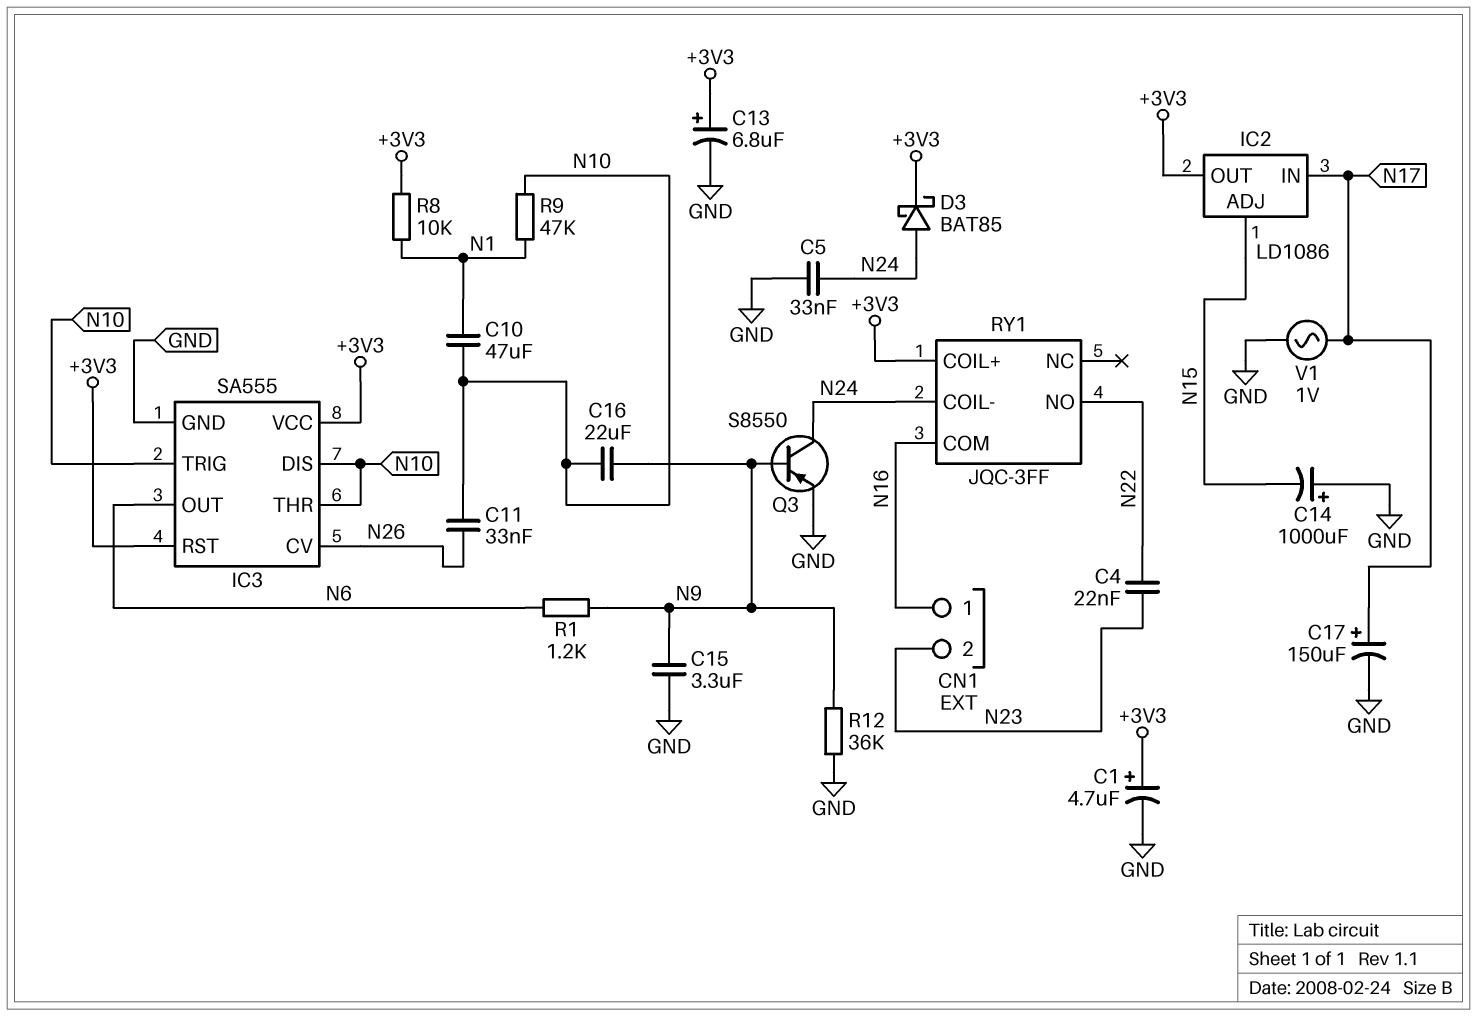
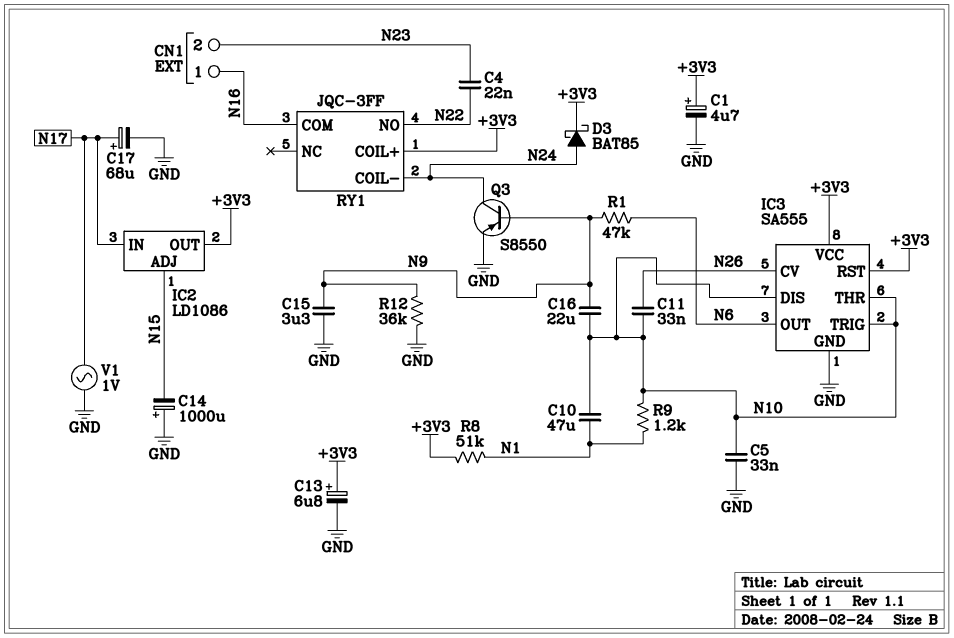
C5: 33nF (GND, N24) -> 33nF (GND, N10)
C17: 150uF (plus N17, minus GND) -> 68uF (plus N17, minus GND)
R1: 1.2k (N6, N9) -> 47k (N6, N9)
R8: 10k (+3V3, N1) -> 51k (+3V3, N1)
R9: 47k (N1, N10) -> 1.2k (N1, N10)

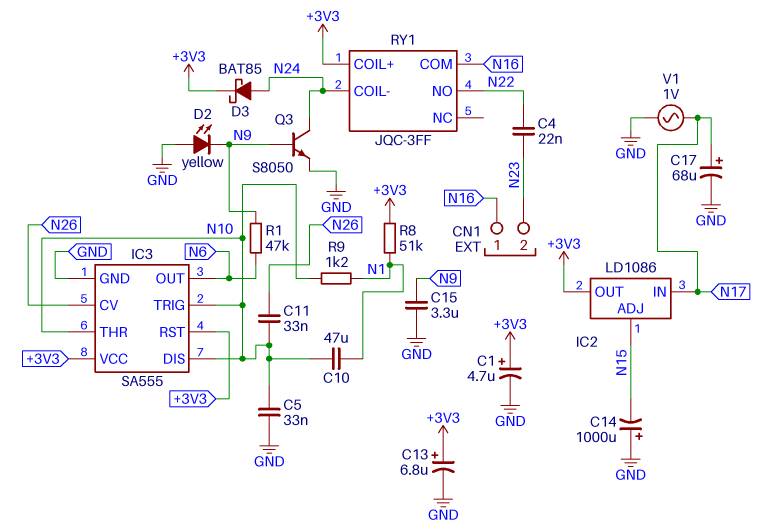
C16: 22uF (N9, N10) -> none
D2: none -> LED yellow (A GND, K N9)
Q3: PNP S8550 (B N9, C N24, E GND) -> NPN S8050 (B N9, C N24, E GND)
R12: 36k (GND, N9) -> none

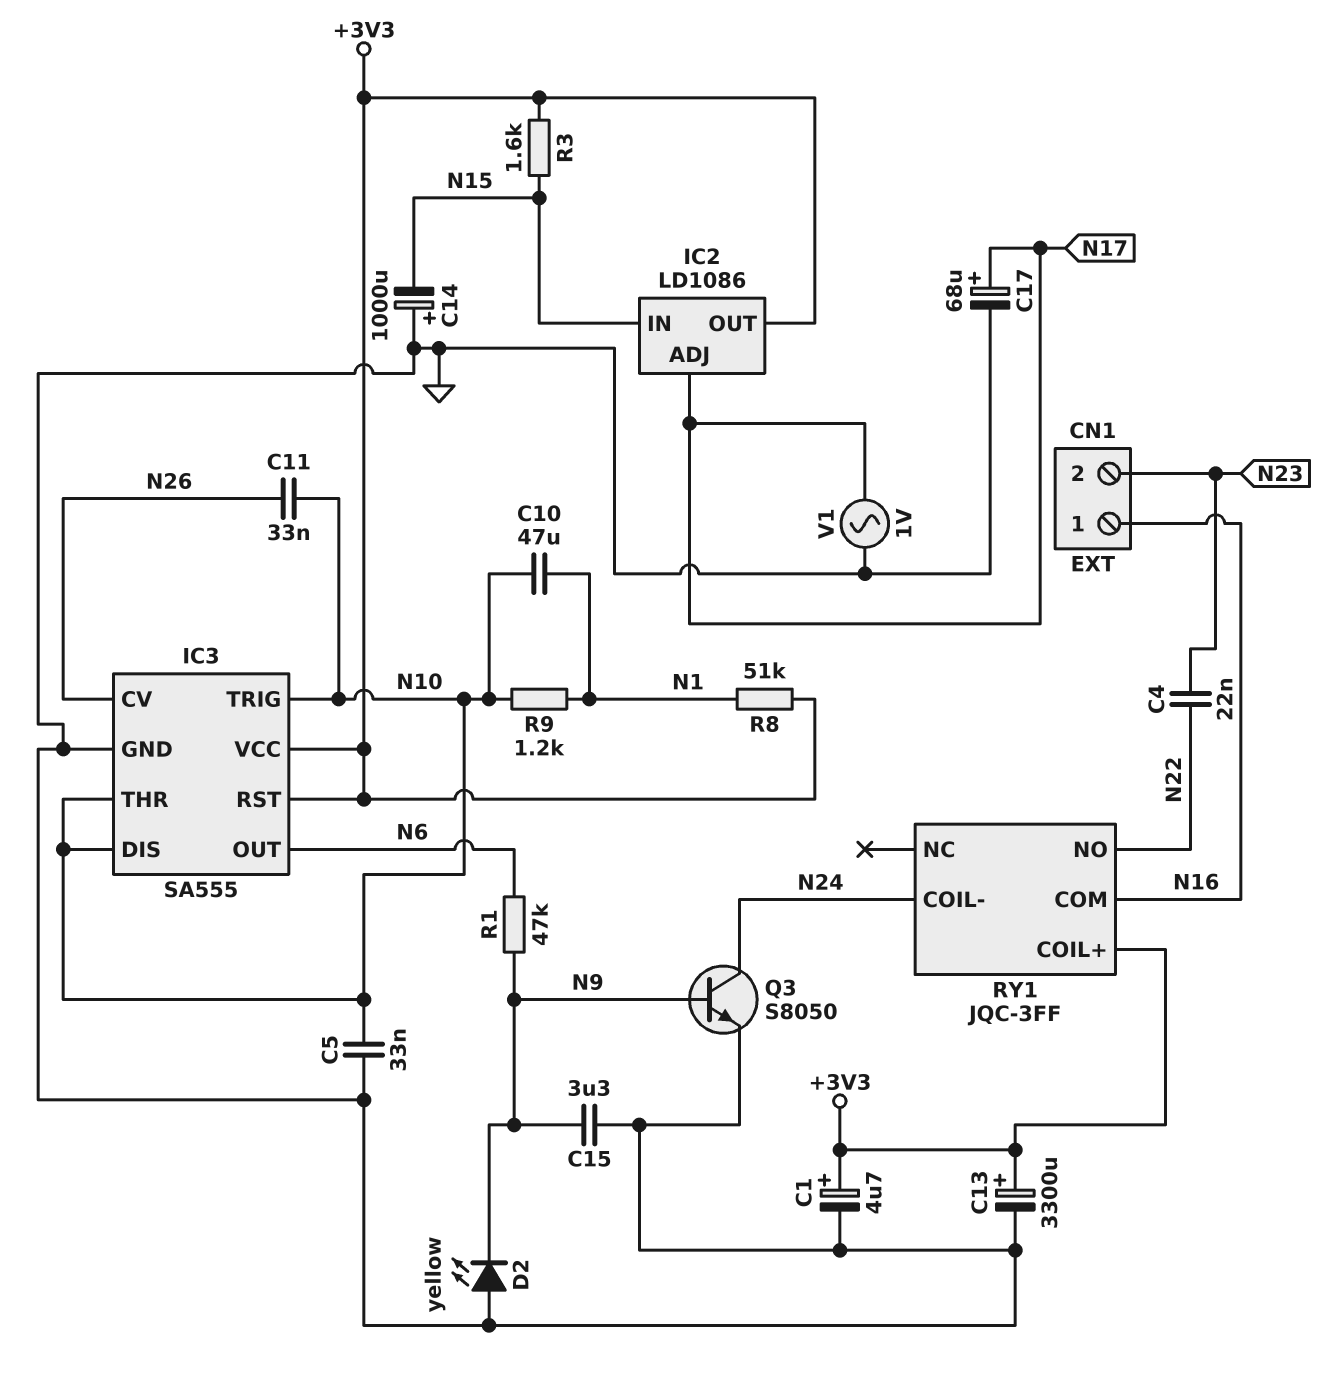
C13: 6.8uF (plus +3V3, minus GND) -> 3300uF (plus +3V3, minus GND)
D3: schottky BAT85 (A N24, K +3V3) -> none
IC2 pin ADJ: N15 -> N17
IC2 pin IN: N17 -> N15
R3: none -> 1.6k (+3V3, N15)

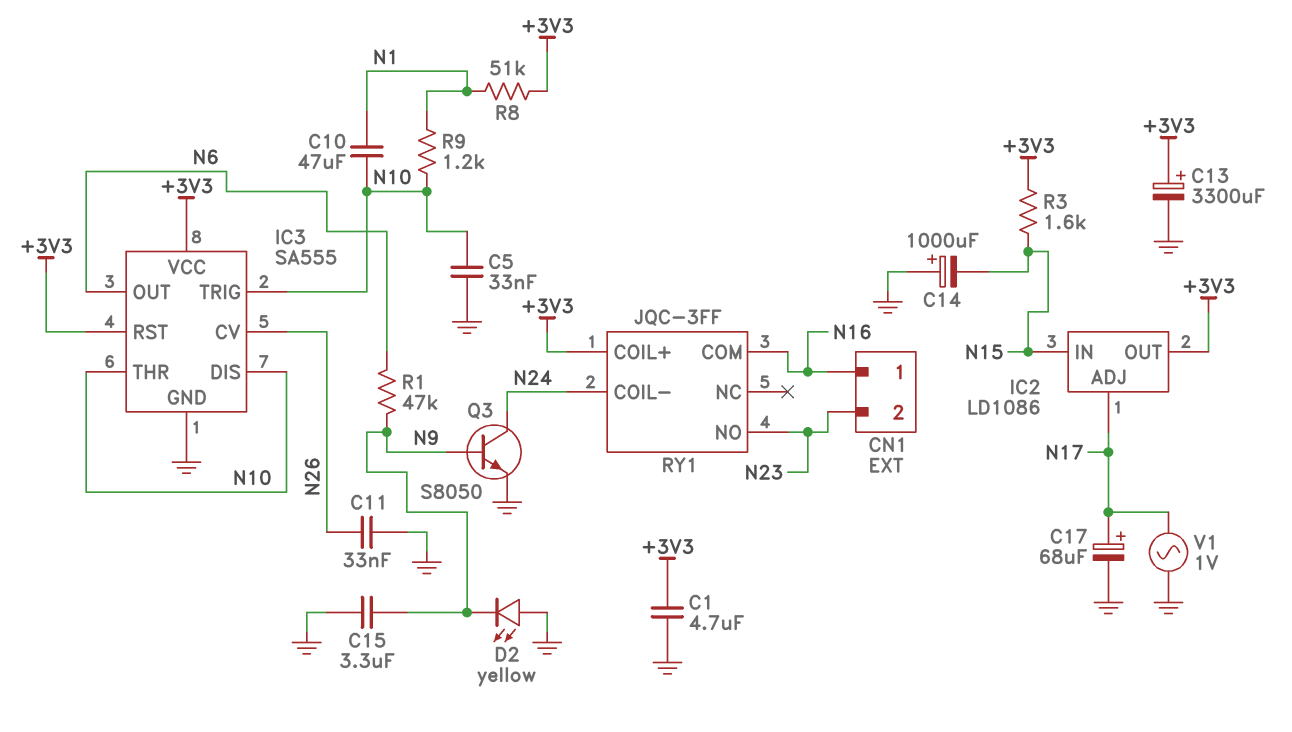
C1: 4.7uF (plus +3V3, minus GND) -> 4.7uF (+3V3, GND)
C4: 22nF (N22, N23) -> none
C11: 33nF (N10, N26) -> 33nF (GND, N26)
RY1 pin NO: N22 -> N23

